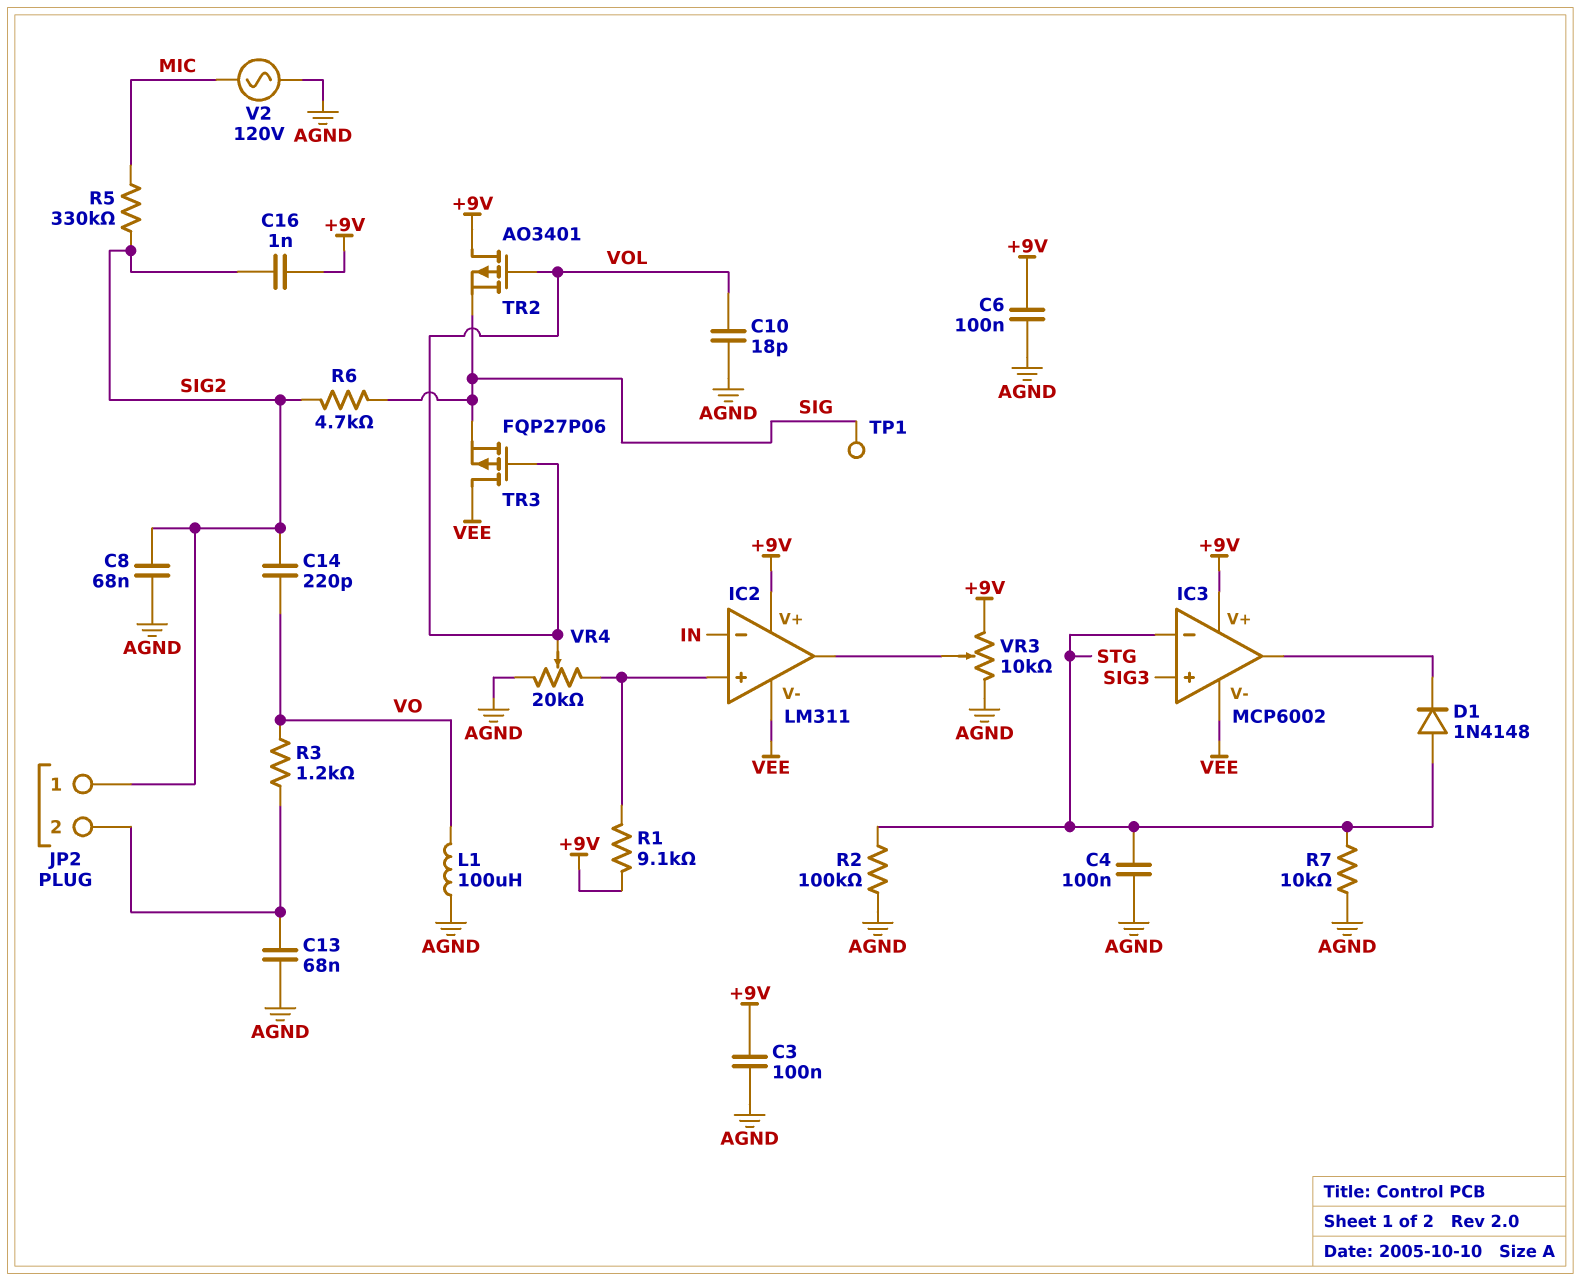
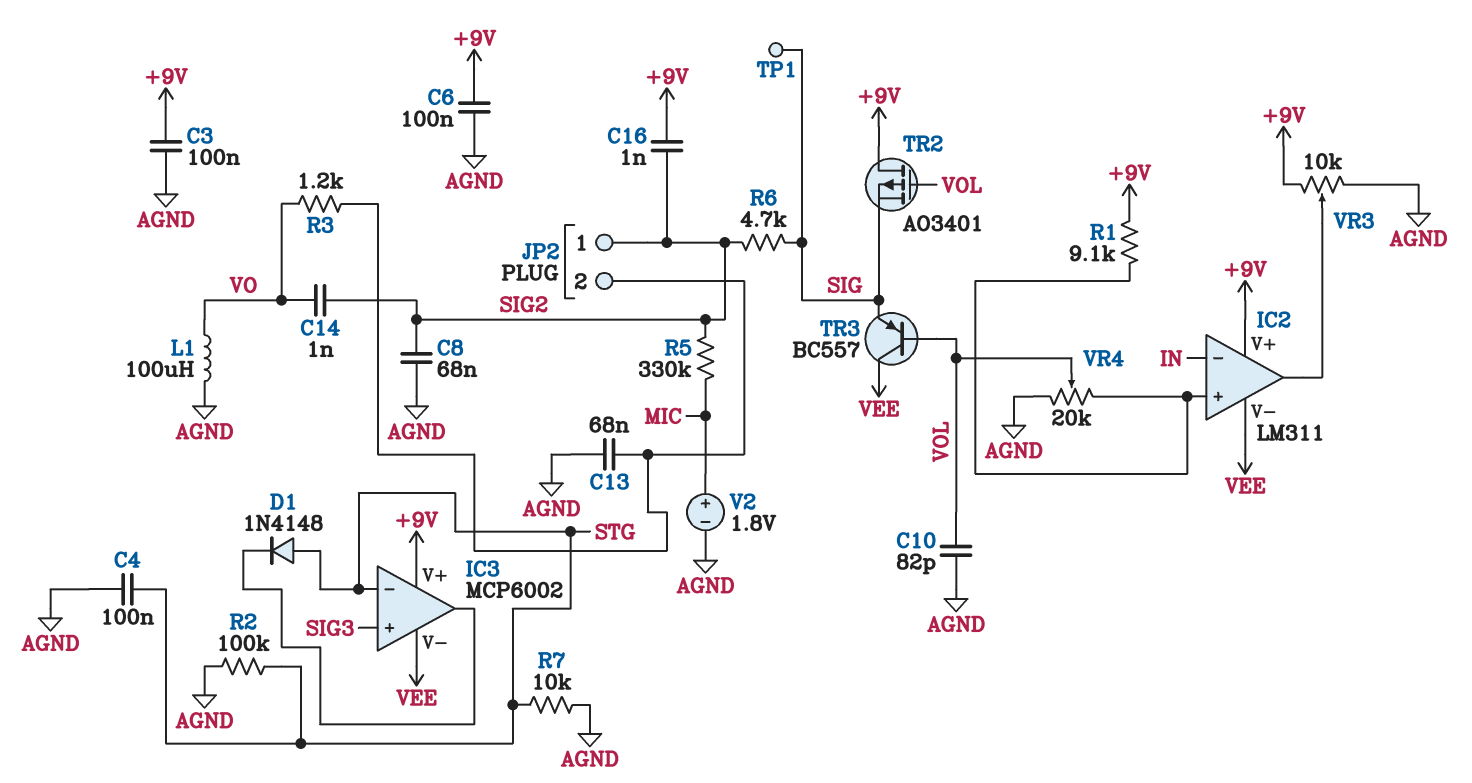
C10: 18pF (AGND, VOL) -> 82pF (AGND, VOL)
C14: 220pF (SIG2, VO) -> 1nF (SIG2, VO)
TR3: PMOS FQP27P06 (G VOL, D VEE, S SIG) -> PNP BC557 (B VOL, C VEE, E SIG)
V2: AC 120V (AGND, MIC) -> 1.8V (plus MIC, minus AGND)

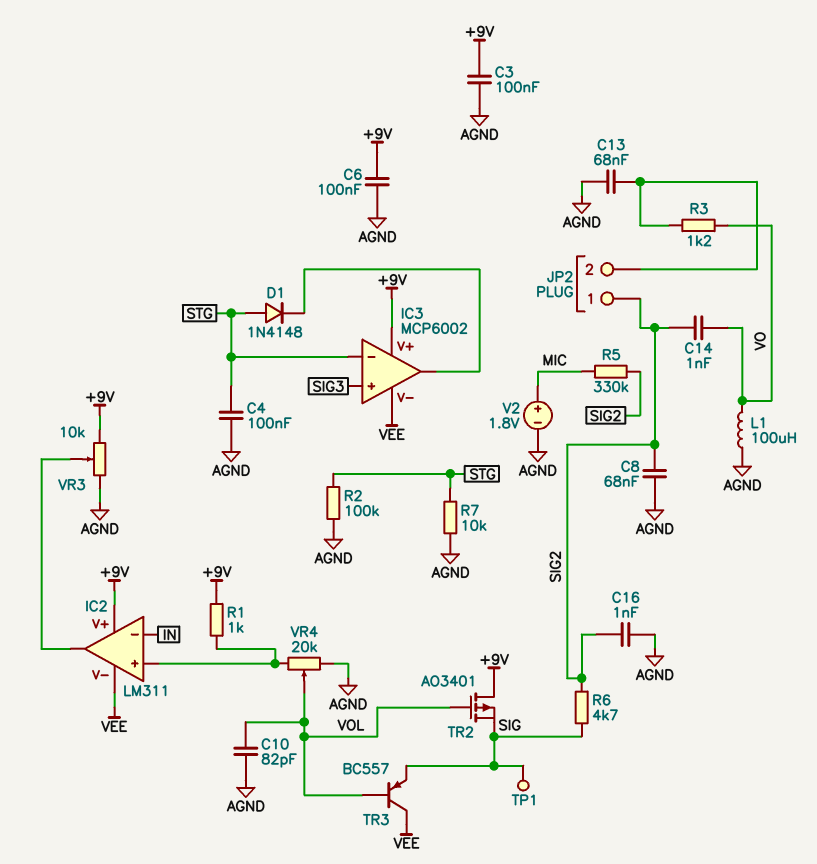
C16: 1nF (+9V, SIG2) -> 1nF (AGND, SIG2)
R1: 9.1k (+9V, IC2/in+) -> 1k (+9V, IC2/in+)

